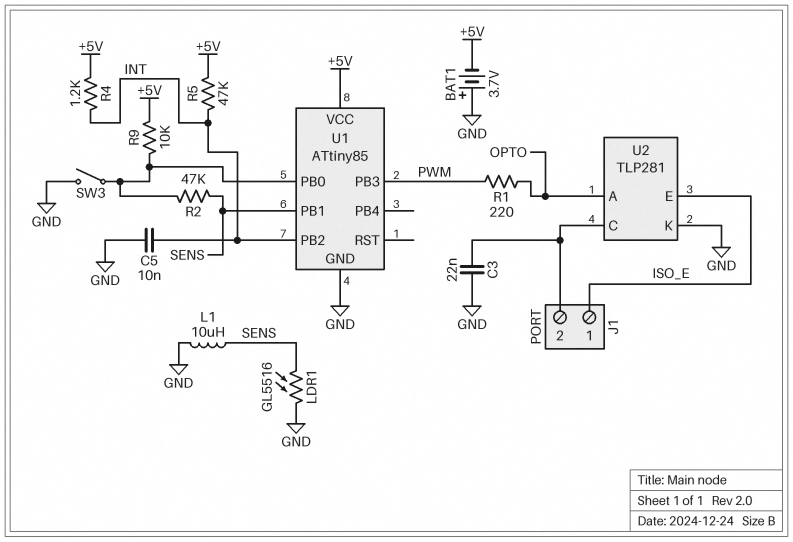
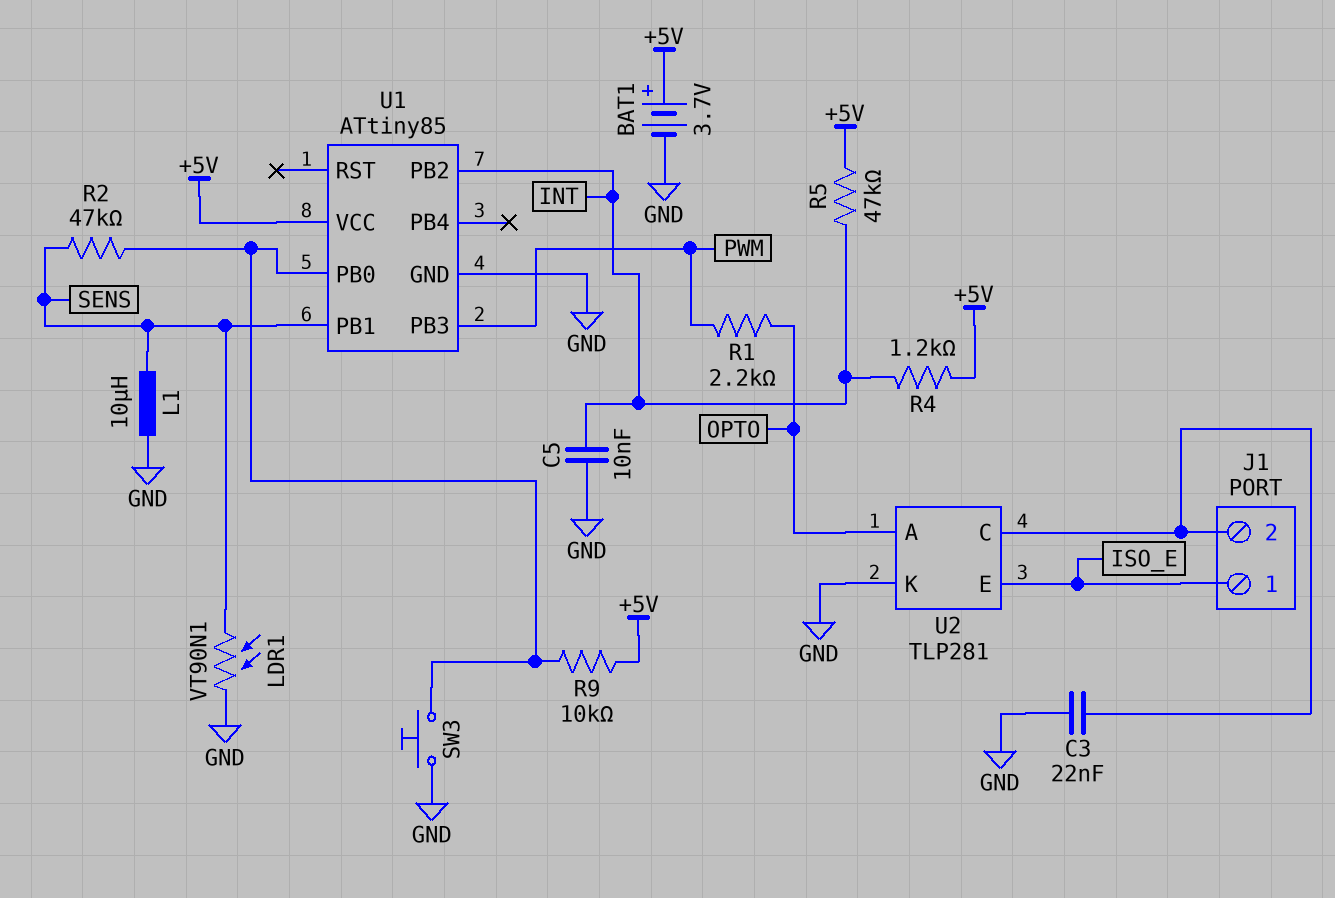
BAT1: 3.7V (plus GND, minus +5V) -> 3.7V (plus +5V, minus GND)
LDR1: GL5516 (GND, SENS) -> VT90N1 (GND, SENS)
R1: 220 (OPTO, PWM) -> 2.2k (OPTO, PWM)
SW3: switch (GND, U1/PB0) -> button (GND, U1/PB0)

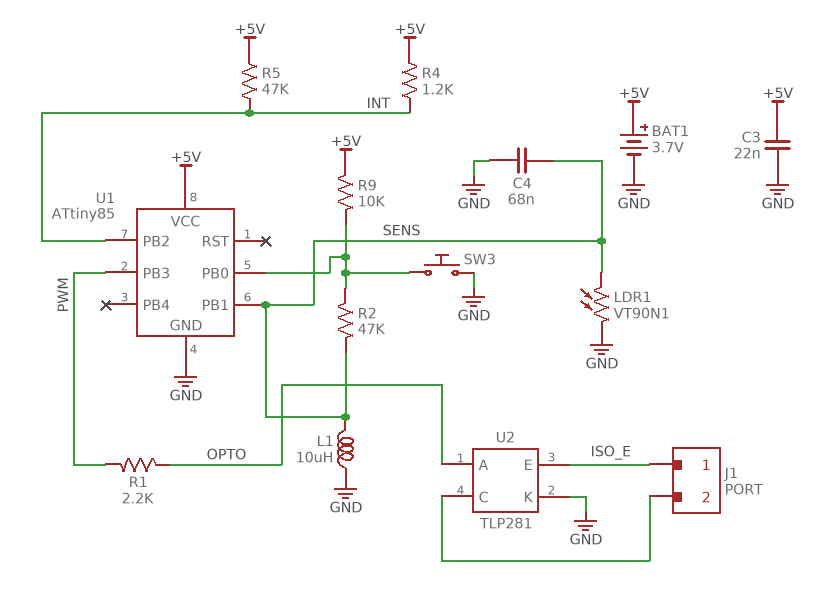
C3: 22nF (GND, J1/2) -> 22nF (+5V, GND)
C4: none -> 68nF (GND, SENS)
C5: 10nF (GND, INT) -> none

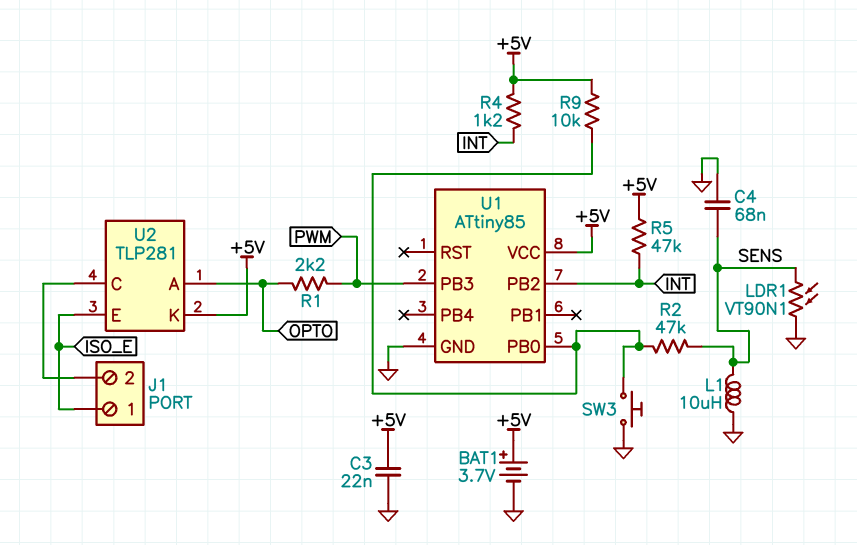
U1 pin PB1: SENS -> none
U2 pin K: GND -> +5V

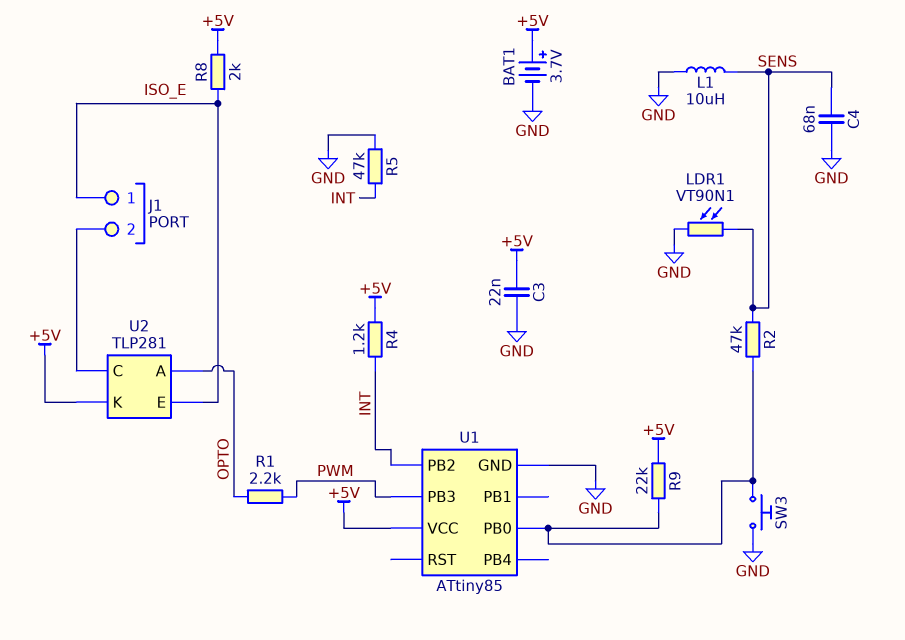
R5: 47k (+5V, INT) -> 47k (GND, INT)
R8: none -> 2k (+5V, ISO_E)
R9: 10k (+5V, U1/PB0) -> 22k (+5V, U1/PB0)

